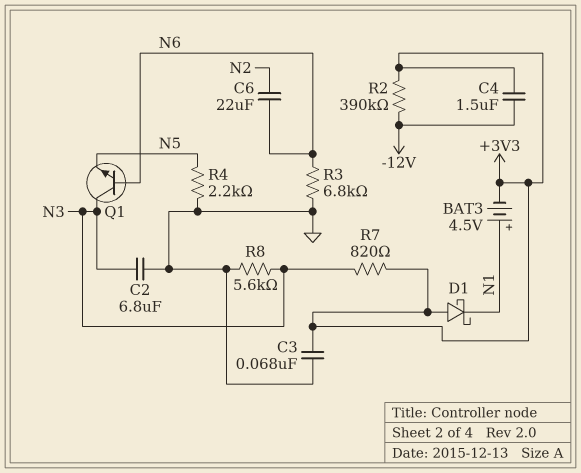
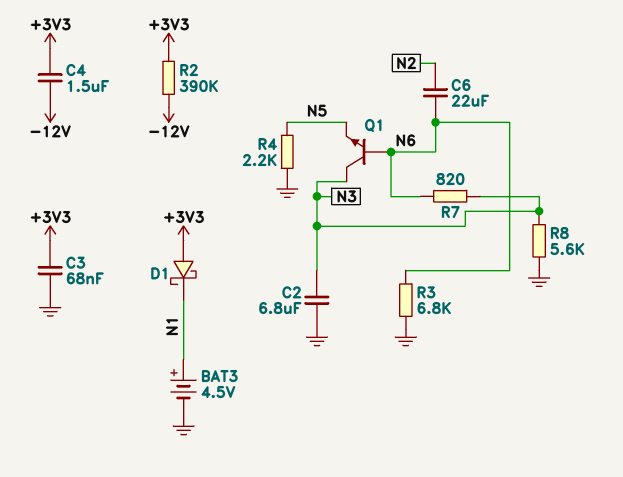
BAT3: 4.5V (plus N1, minus +3V3) -> 4.5V (plus N1, minus GND)
R7: 820 (+3V3, N3) -> 820 (N3, N6)

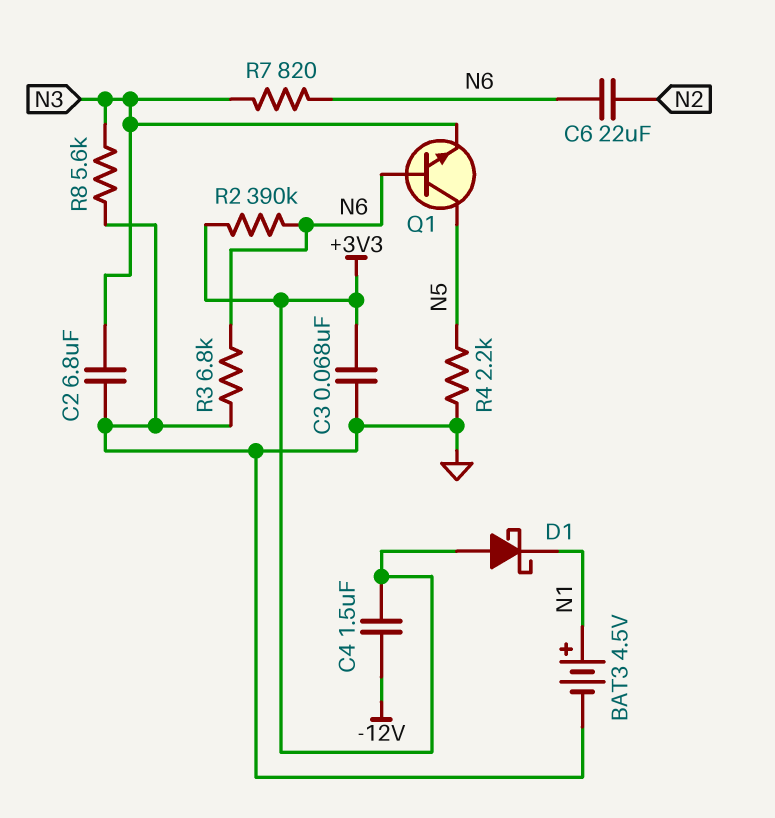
Q1: NPN (B N6, C N3, E N5) -> NPN (B N6, C N5, E N3)
R2: 390k (+3V3, -12V) -> 390k (+3V3, N6)

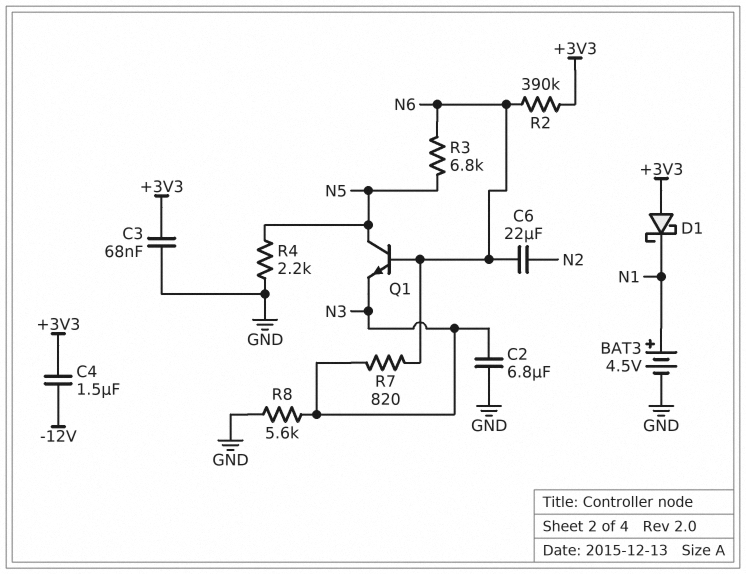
R3: 6.8k (GND, N6) -> 6.8k (N5, N6)

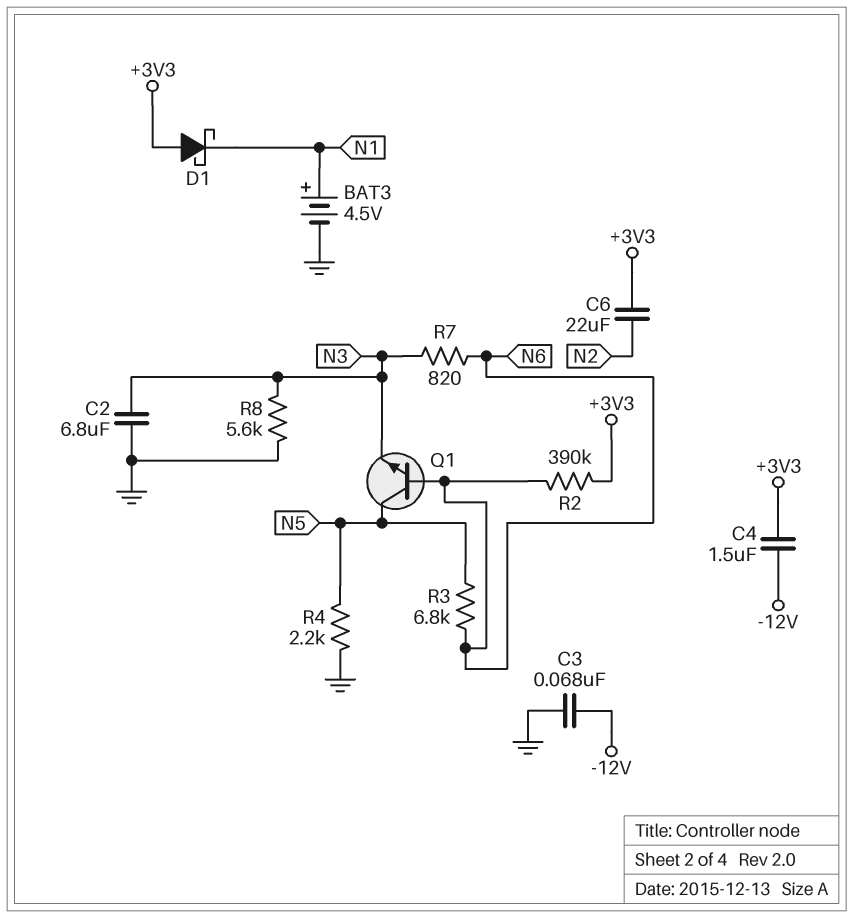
C3: 68nF (+3V3, GND) -> 68nF (-12V, GND)
C6: 22uF (N2, N6) -> 22uF (+3V3, N2)

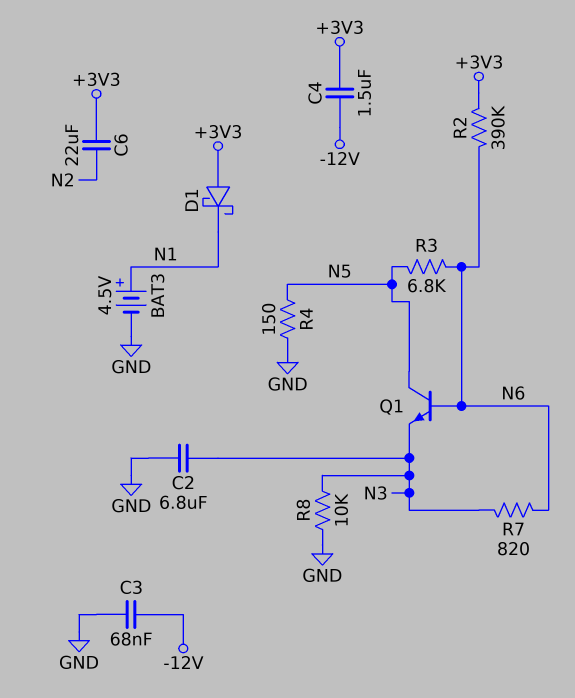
R4: 2.2k (GND, N5) -> 150 (GND, N5)
R8: 5.6k (GND, N3) -> 10k (GND, N3)

